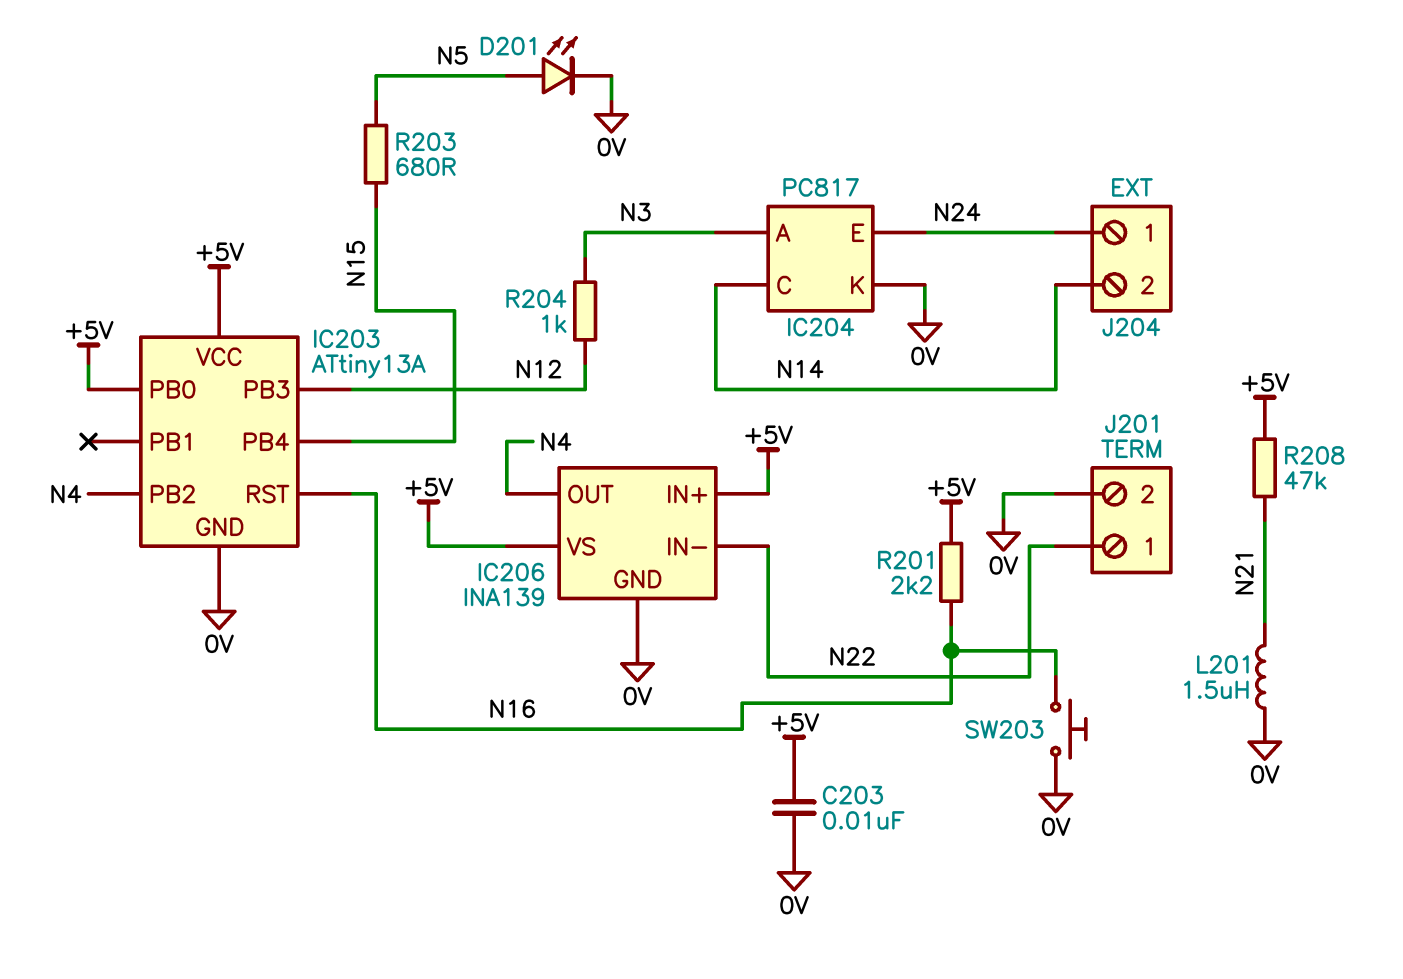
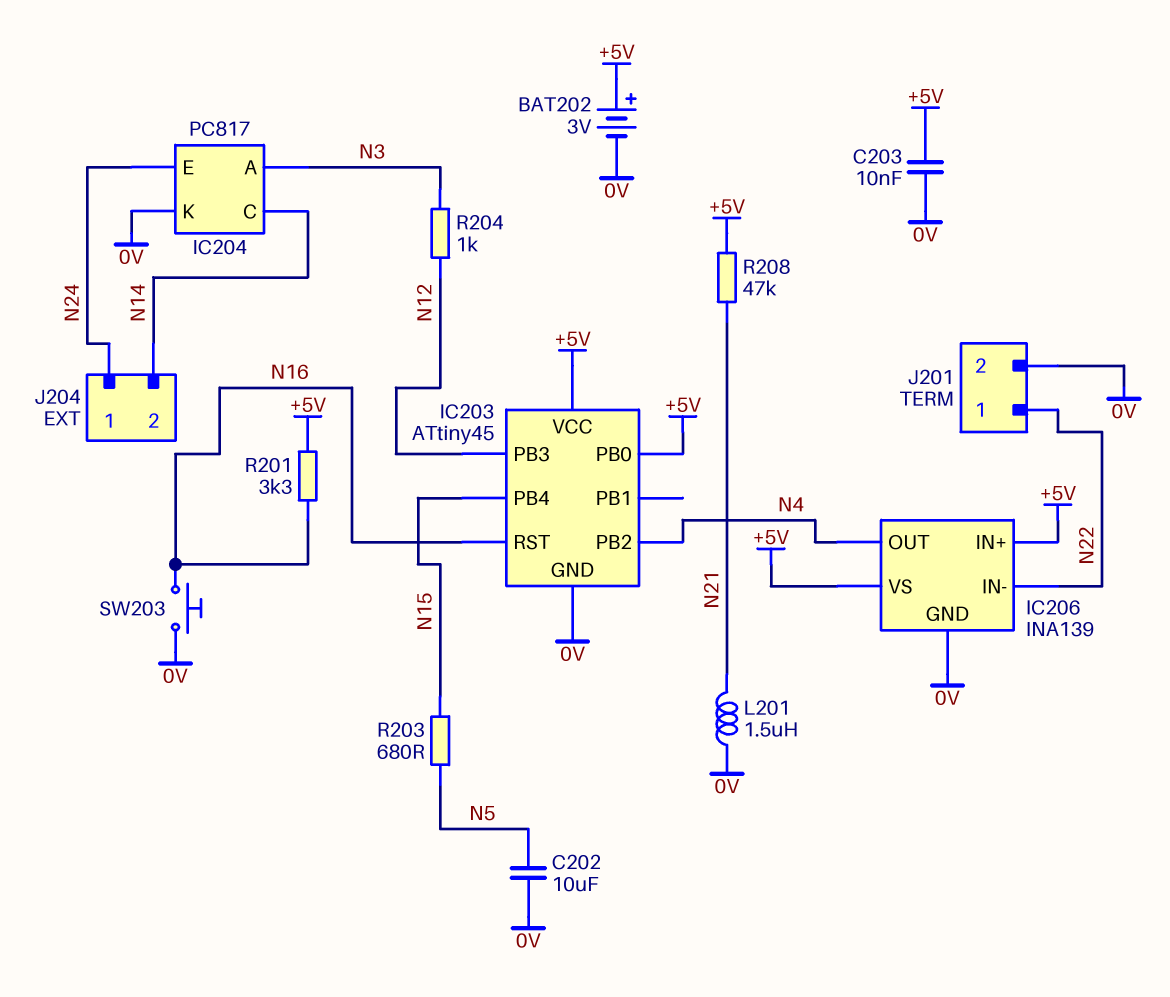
BAT202: none -> 3V (plus +5V, minus 0V)
C202: none -> 10uF (0V, N5)
D201: LED (A N5, K 0V) -> none
IC203: ATtiny13A -> ATtiny45
R201: 2.2k (+5V, N16) -> 3.3k (+5V, N16)

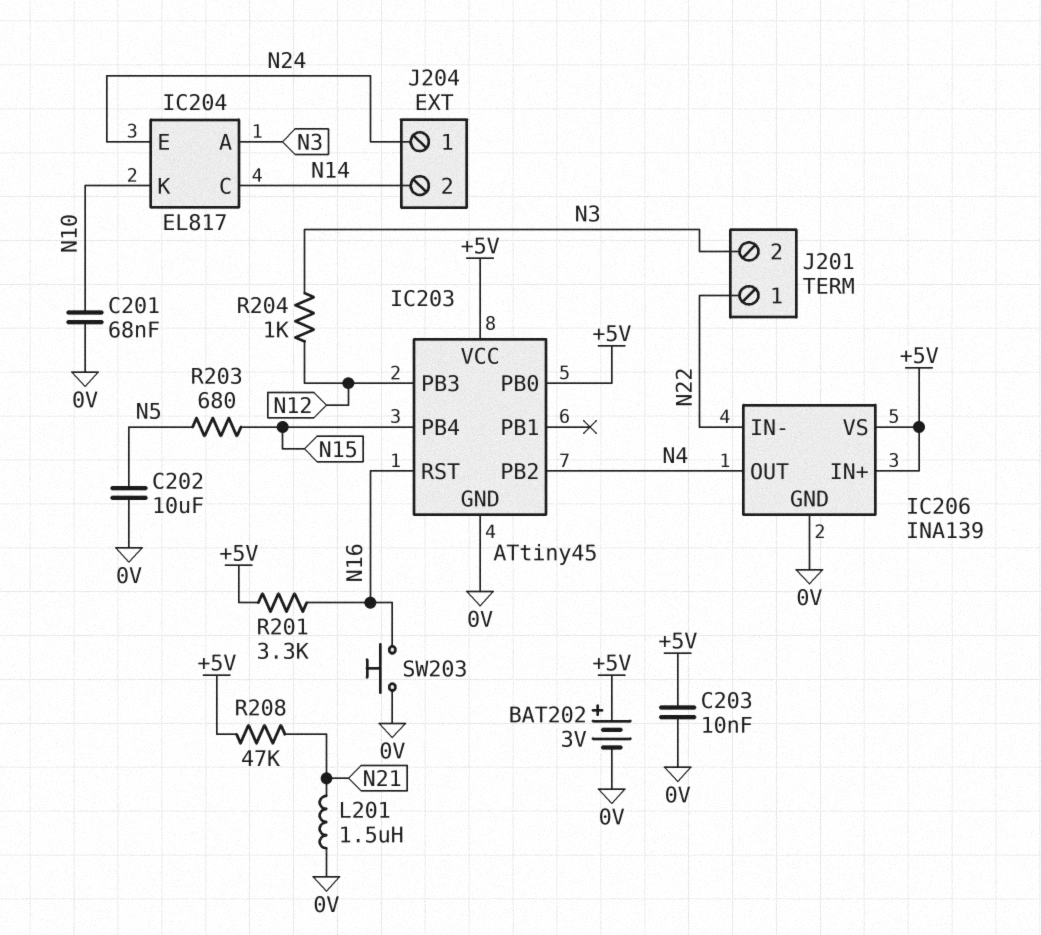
C201: none -> 68nF (0V, N10)
IC204: PC817 -> EL817
IC204 pin K: 0V -> N10
J201 pin 2: 0V -> N3

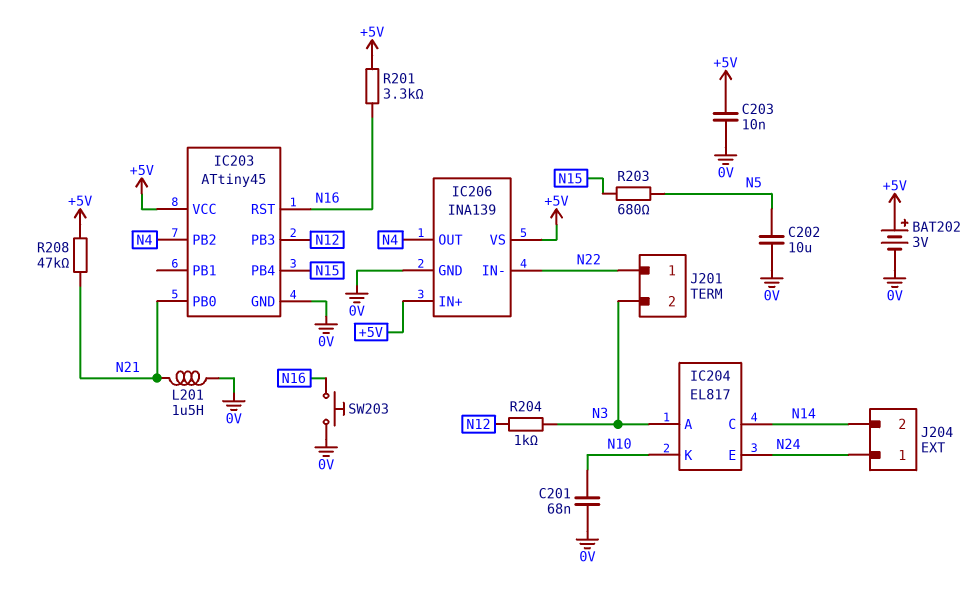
IC203 pin PB0: +5V -> N21

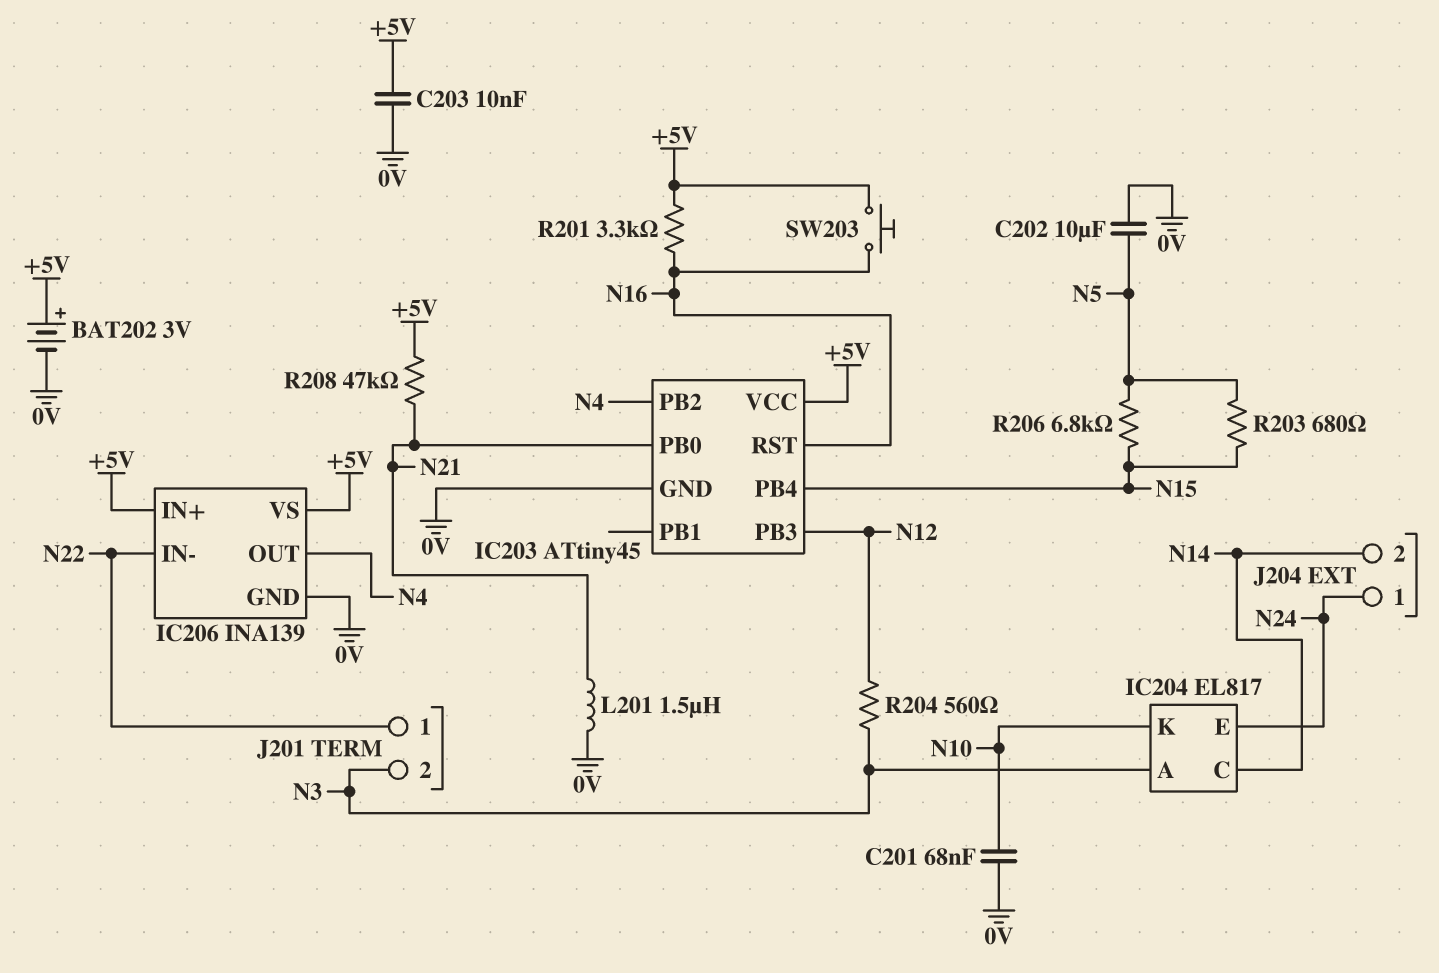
R204: 1k (N3, N12) -> 560 (N3, N12)
R206: none -> 6.8k (N5, N15)
SW203: button (0V, N16) -> button (+5V, N16)

